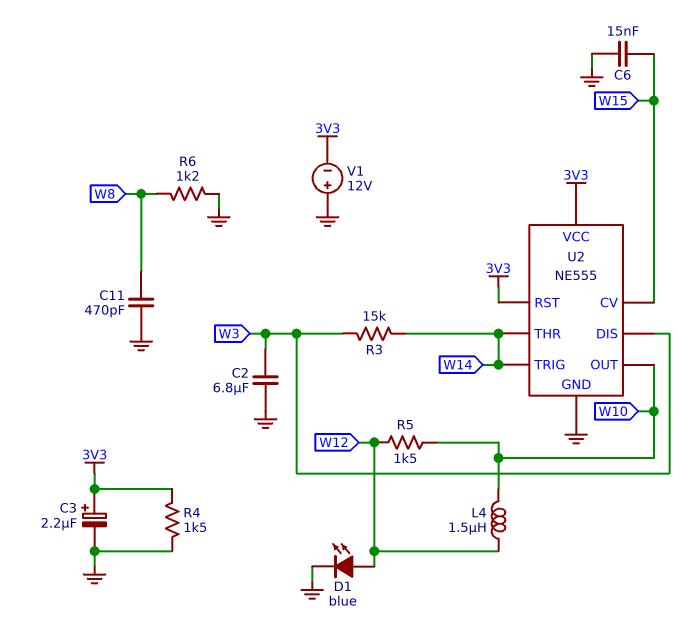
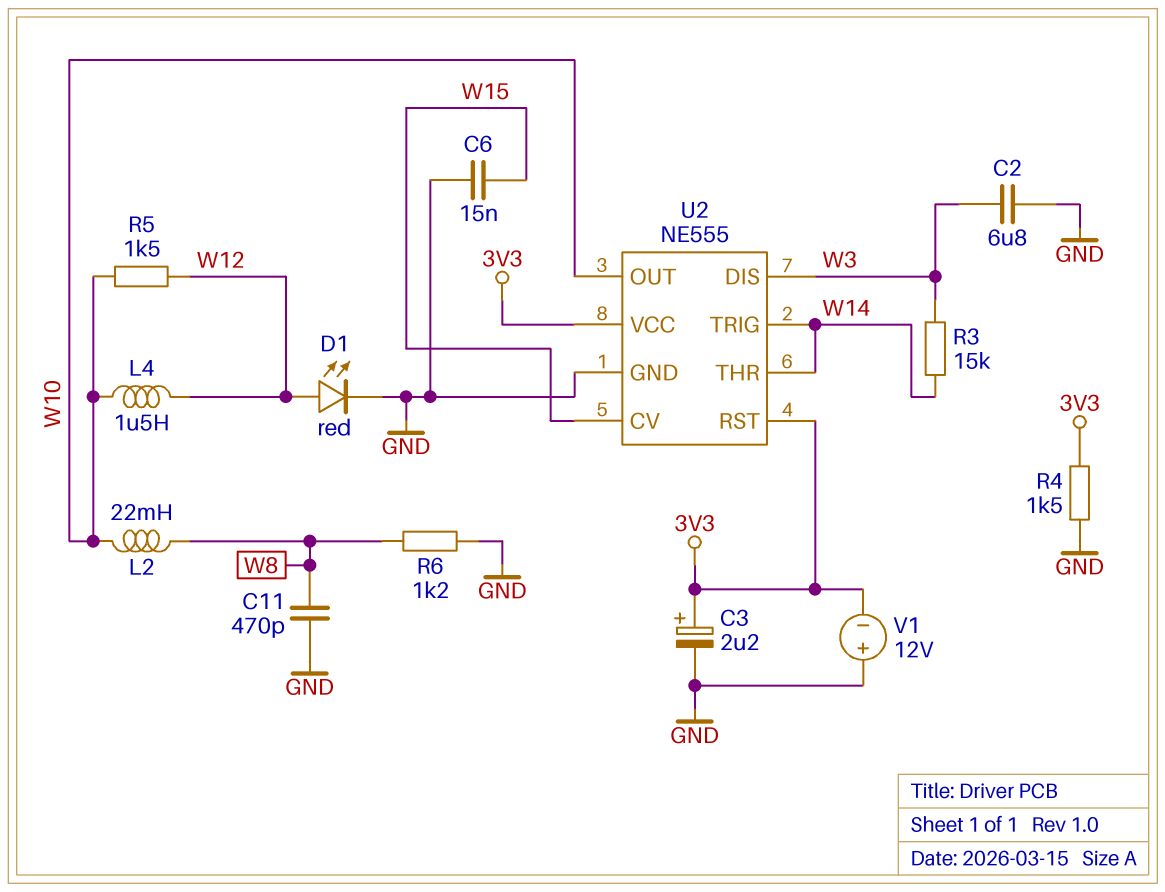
D1: LED blue (A W12, K GND) -> LED red (A W12, K GND)
L2: none -> 22mH (W8, W10)

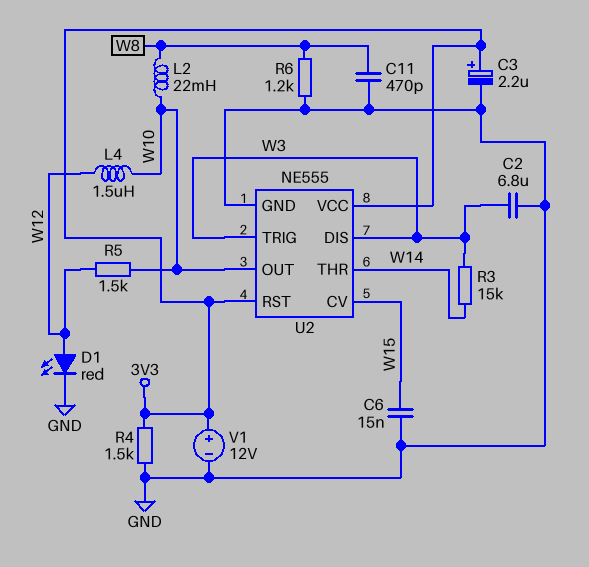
U2 pin TRIG: W14 -> W3
V1: 12V (plus GND, minus 3V3) -> 12V (plus 3V3, minus GND)

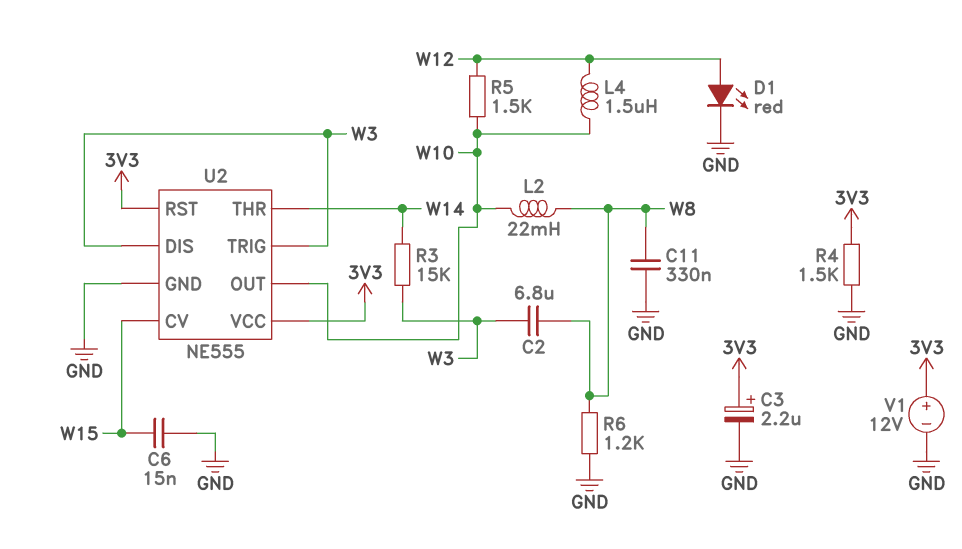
C2: 6.8uF (GND, W3) -> 6.8uF (W3, W8)
C11: 470pF (GND, W8) -> 330nF (GND, W8)

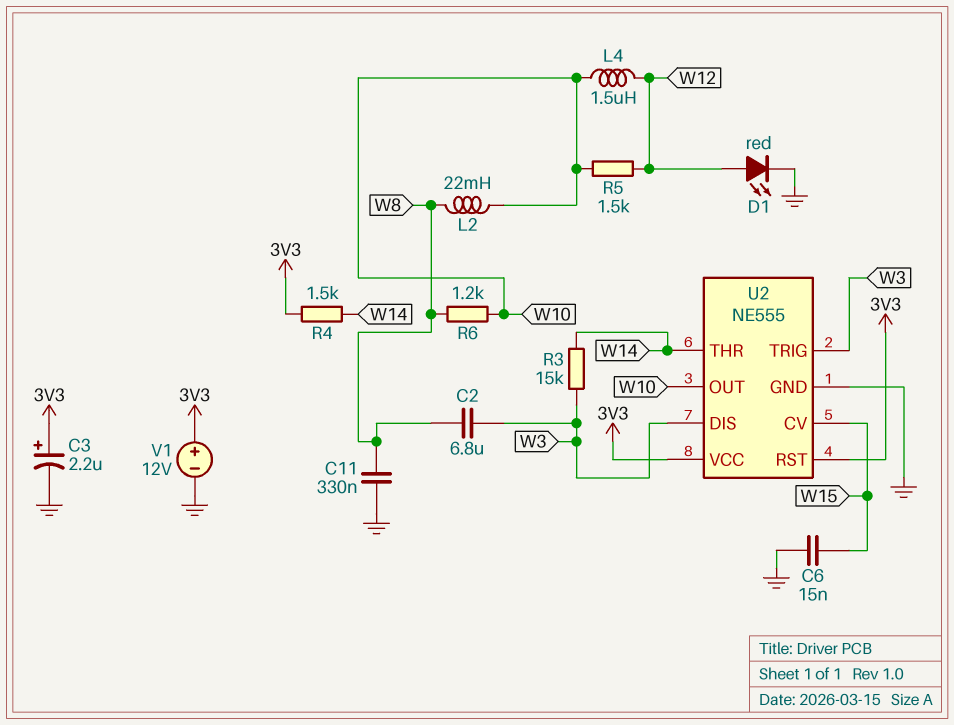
R4: 1.5k (3V3, GND) -> 1.5k (3V3, W14)
R6: 1.2k (GND, W8) -> 1.2k (W8, W10)

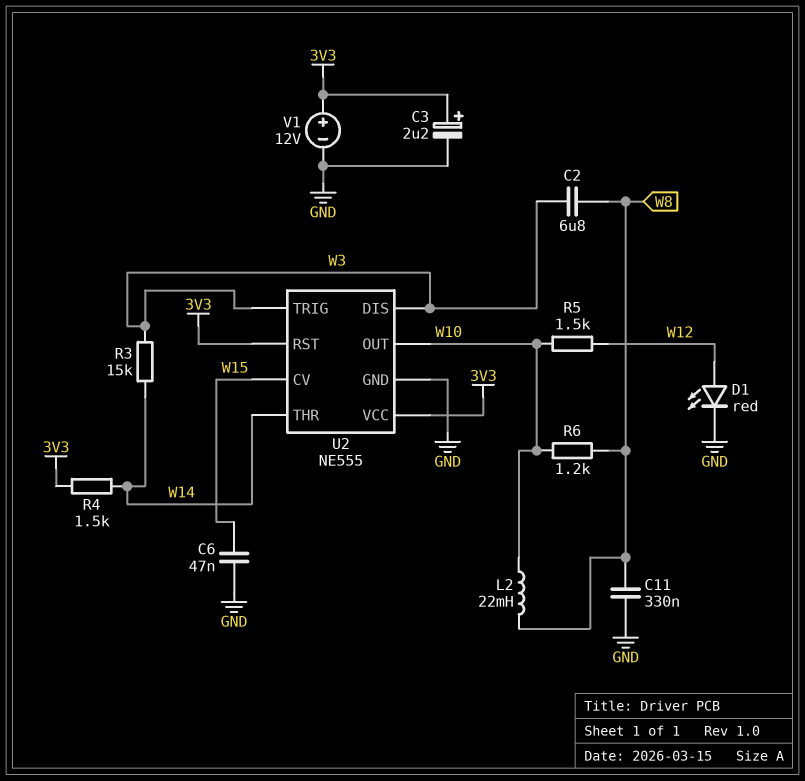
C6: 15nF (GND, W15) -> 47nF (GND, W15)
L4: 1.5uH (W10, W12) -> none

